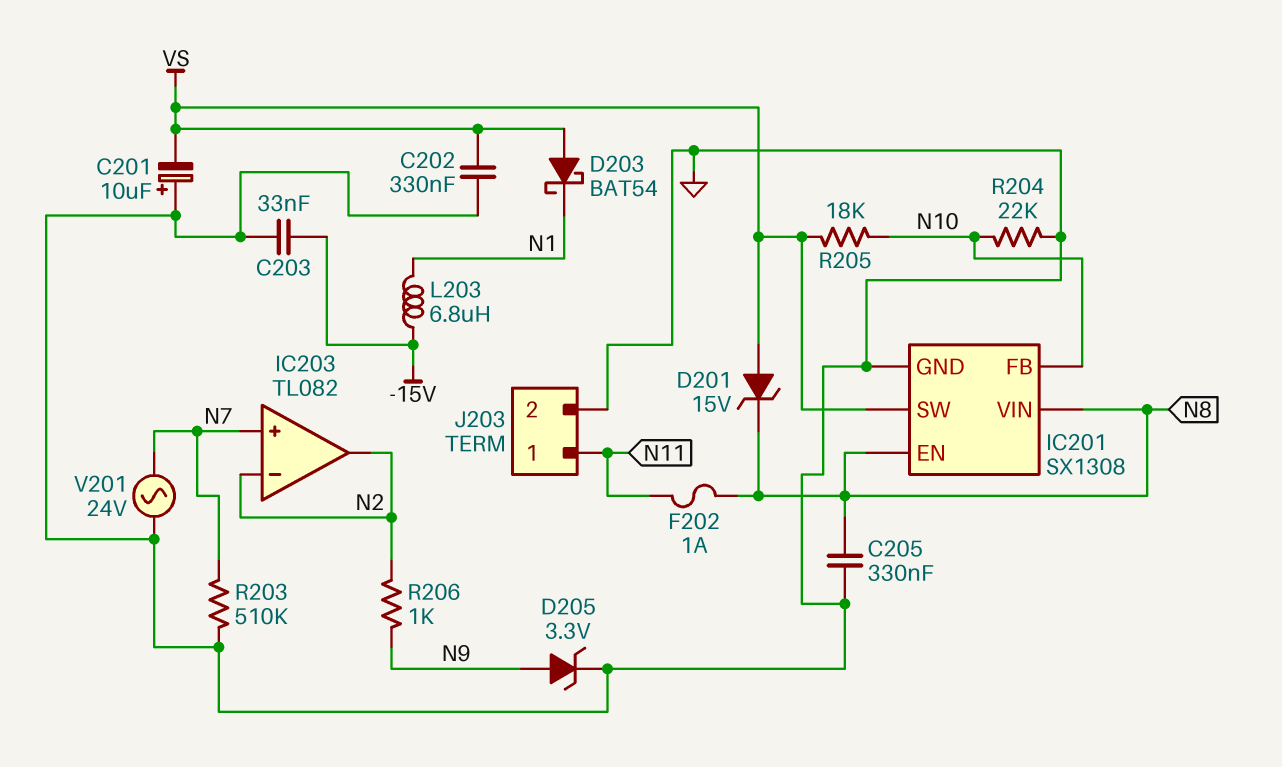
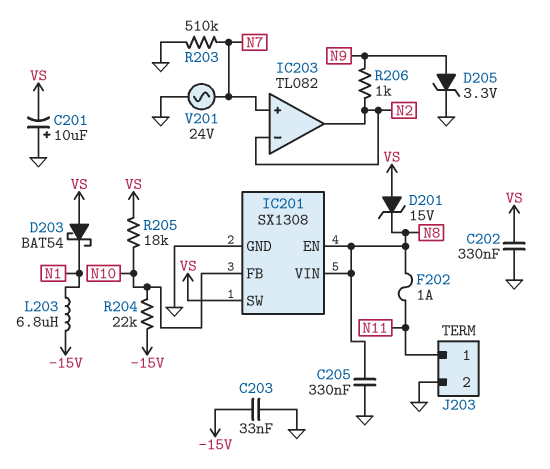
R204: 22k (GND, N10) -> 22k (-15V, N10)

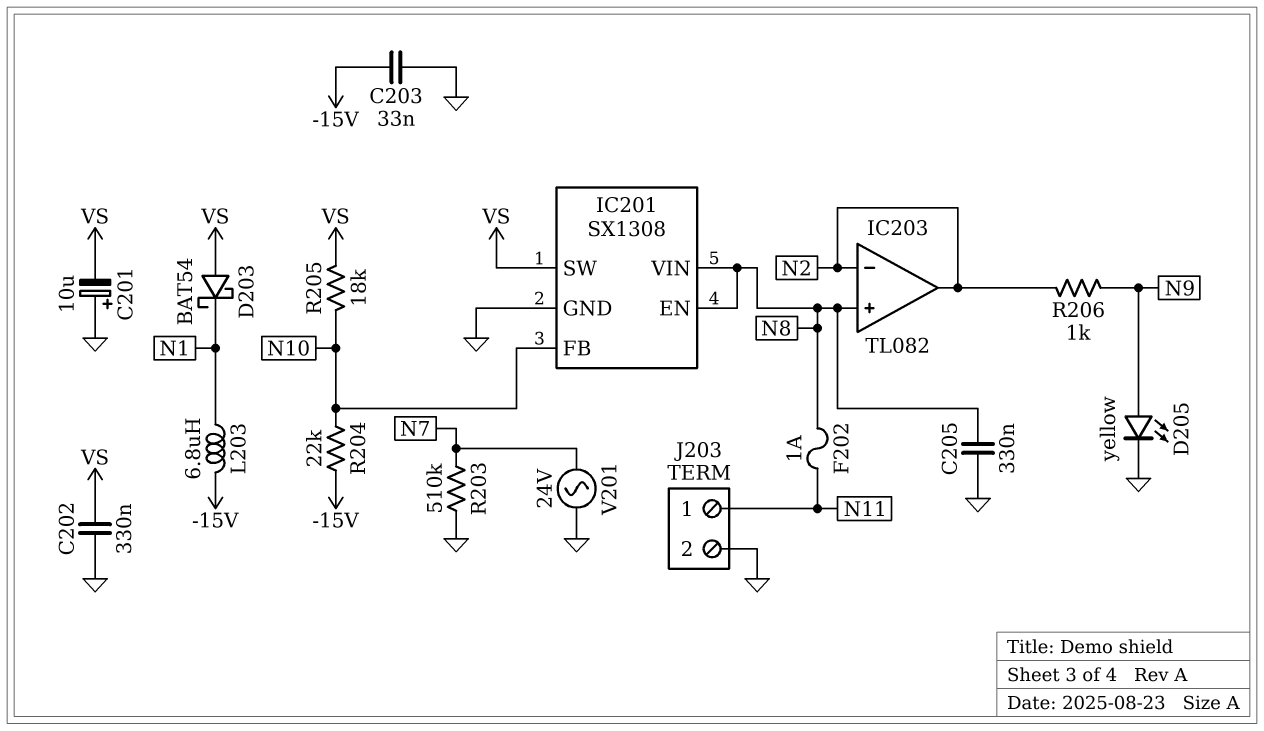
D201: zener 15V (A VS, K N8) -> none
D205: zener 3.3V (A N9, K GND) -> LED yellow (A N9, K GND)
IC203 pin in+: N7 -> N8

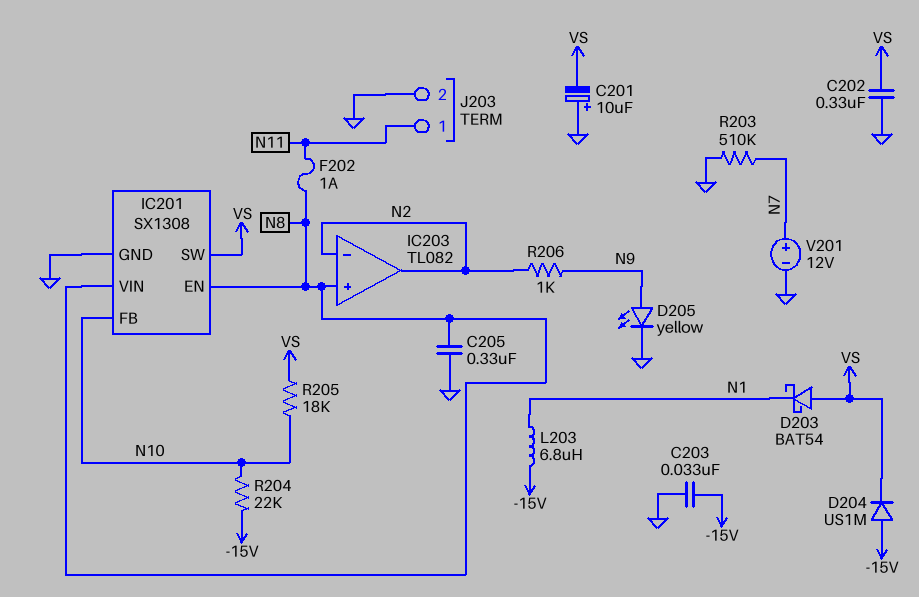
D204: none -> diode US1M (A -15V, K VS)
V201: AC 24V (GND, N7) -> 12V (plus N7, minus GND)

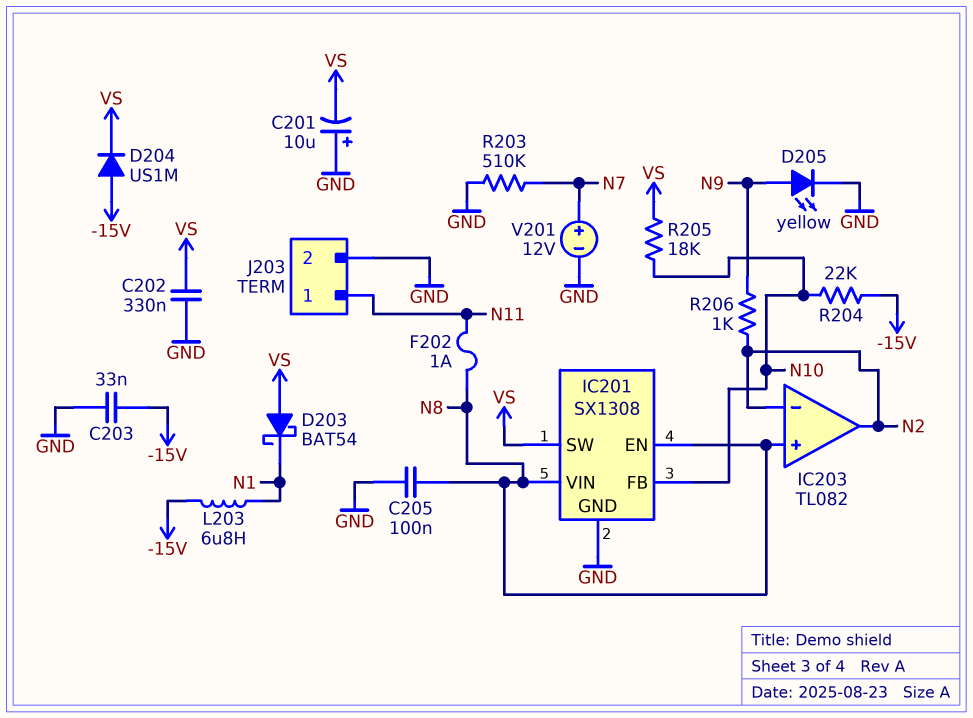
C205: 330nF (GND, N8) -> 100nF (GND, N8)

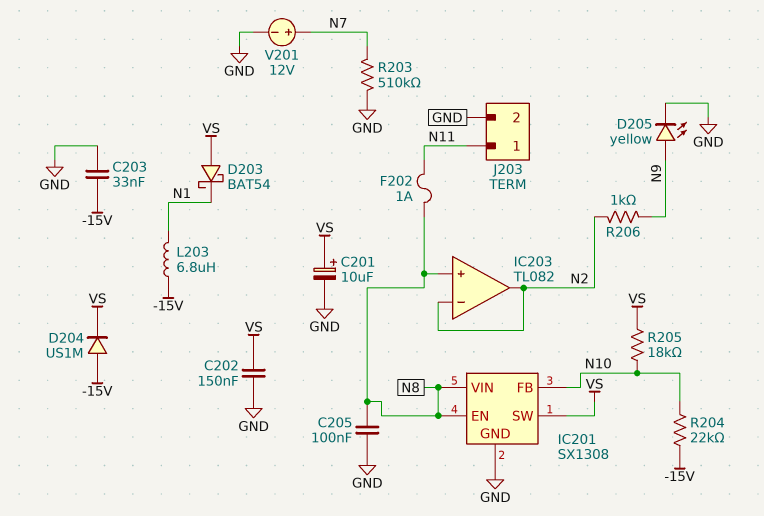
C201: 10uF (plus GND, minus VS) -> 10uF (plus VS, minus GND)
C202: 330nF (GND, VS) -> 150nF (GND, VS)

